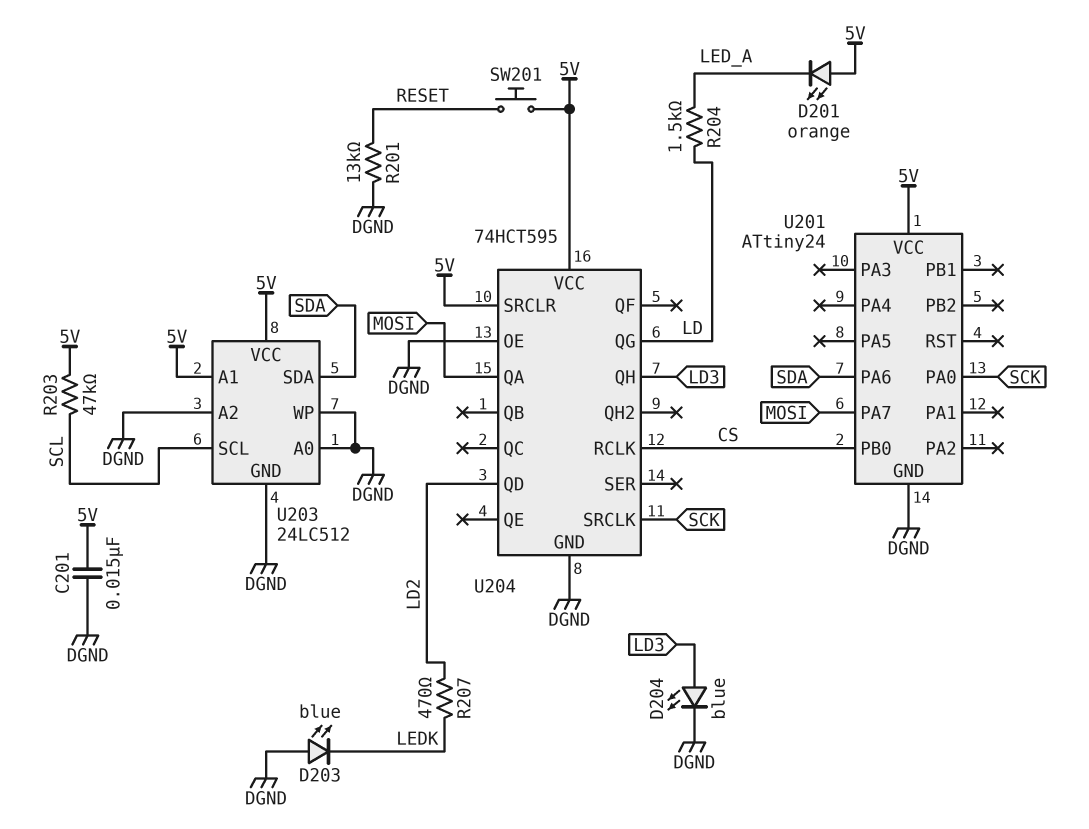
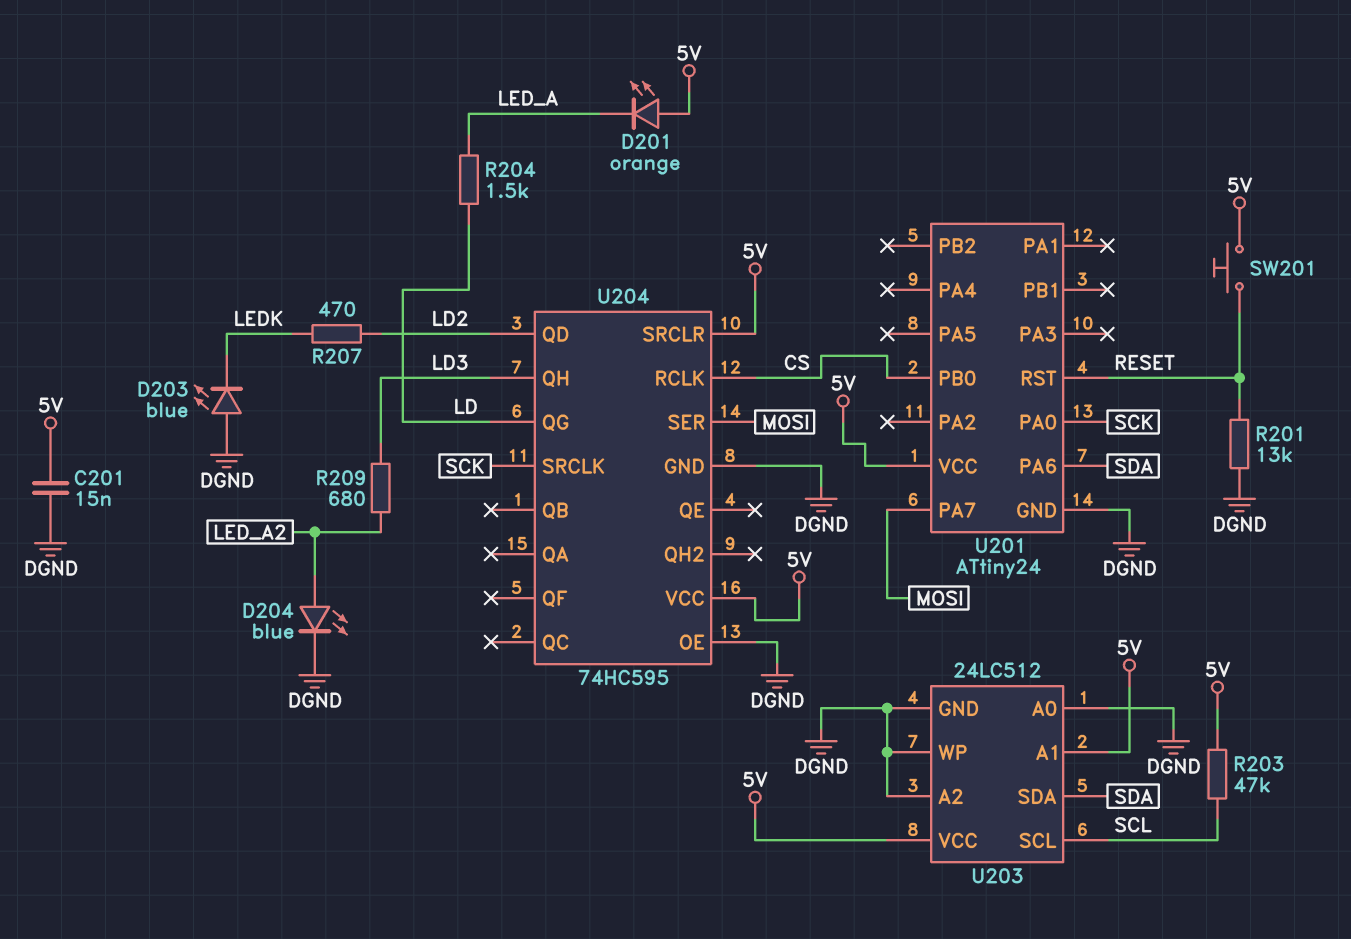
D204: LED blue (A LD3, K DGND) -> LED blue (A LED_A2, K DGND)
R209: none -> 680 (LD3, LED_A2)
U201 pin RST: none -> RESET
U204: 74HCT595 -> 74HC595
U204 pin QA: MOSI -> none
U204 pin SER: none -> MOSI

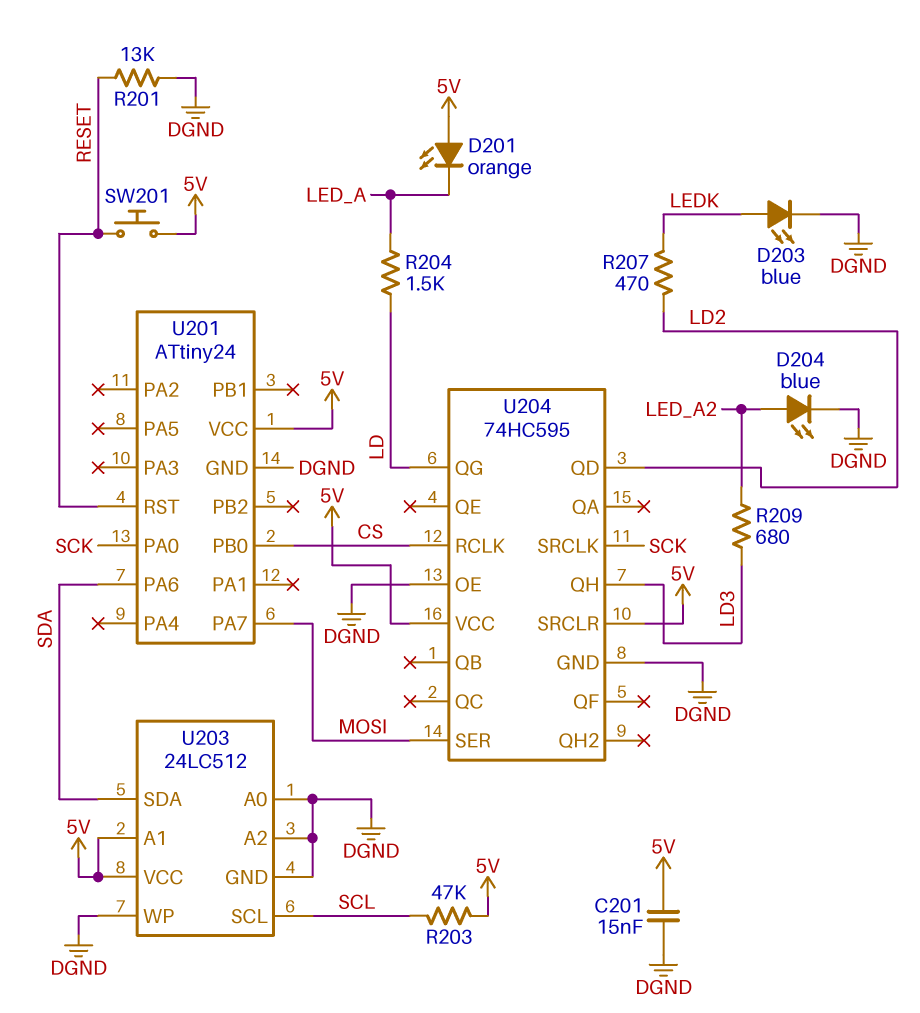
D203: LED blue (A DGND, K LEDK) -> LED blue (A LEDK, K DGND)

